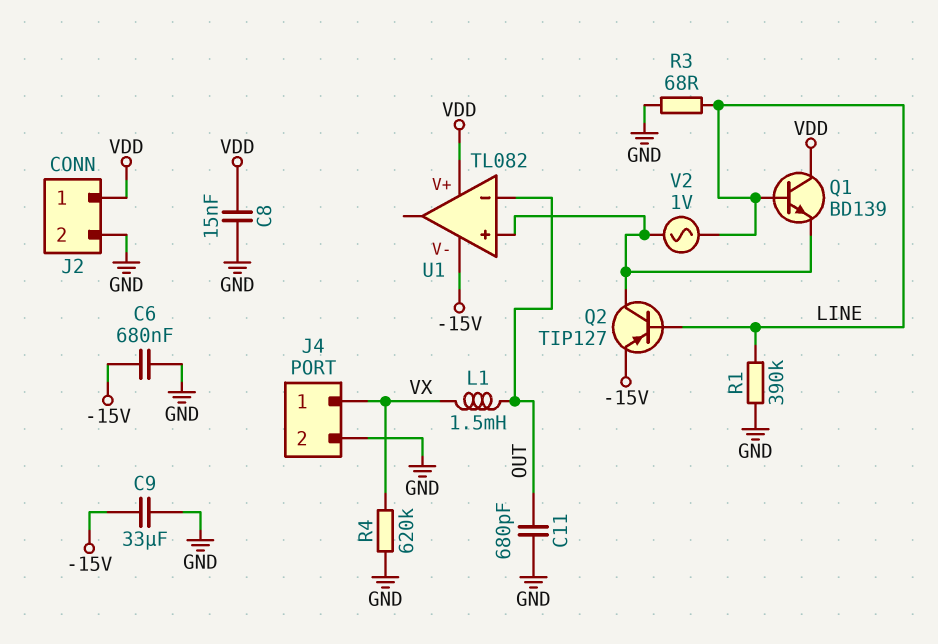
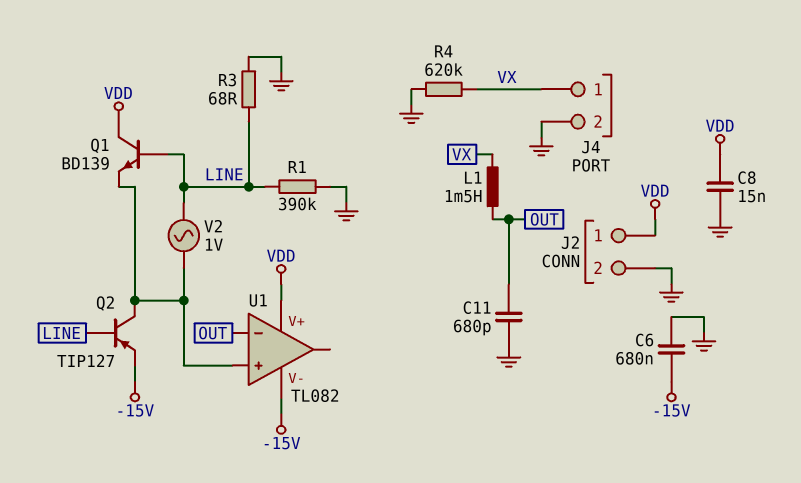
C9: 33uF (-15V, GND) -> none

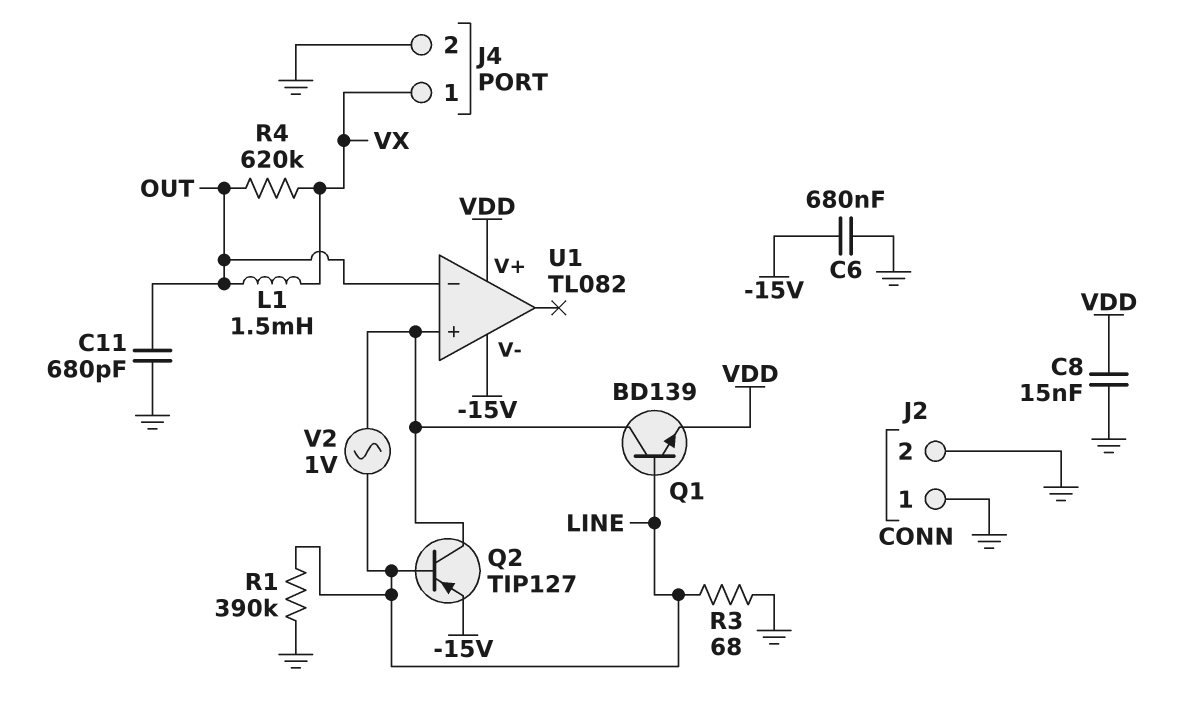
J2 pin 1: VDD -> GND
Q1: NPN BD139 (B LINE, C VDD, E U1/in+) -> NPN BD139 (B LINE, C U1/in+, E VDD)
R4: 620k (GND, VX) -> 620k (OUT, VX)

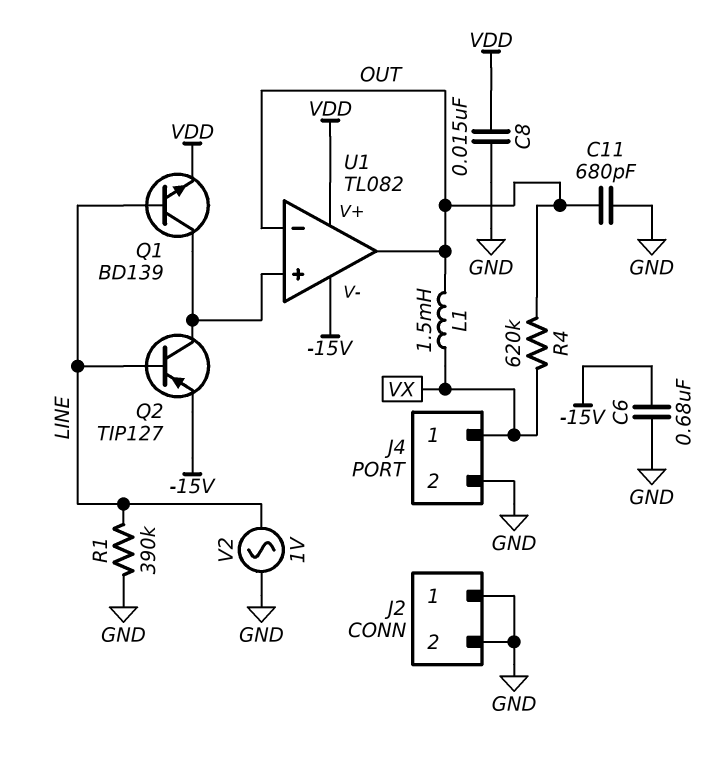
R3: 68 (GND, LINE) -> none
U1 pin out: none -> OUT
V2: AC 1V (LINE, U1/in+) -> AC 1V (GND, LINE)

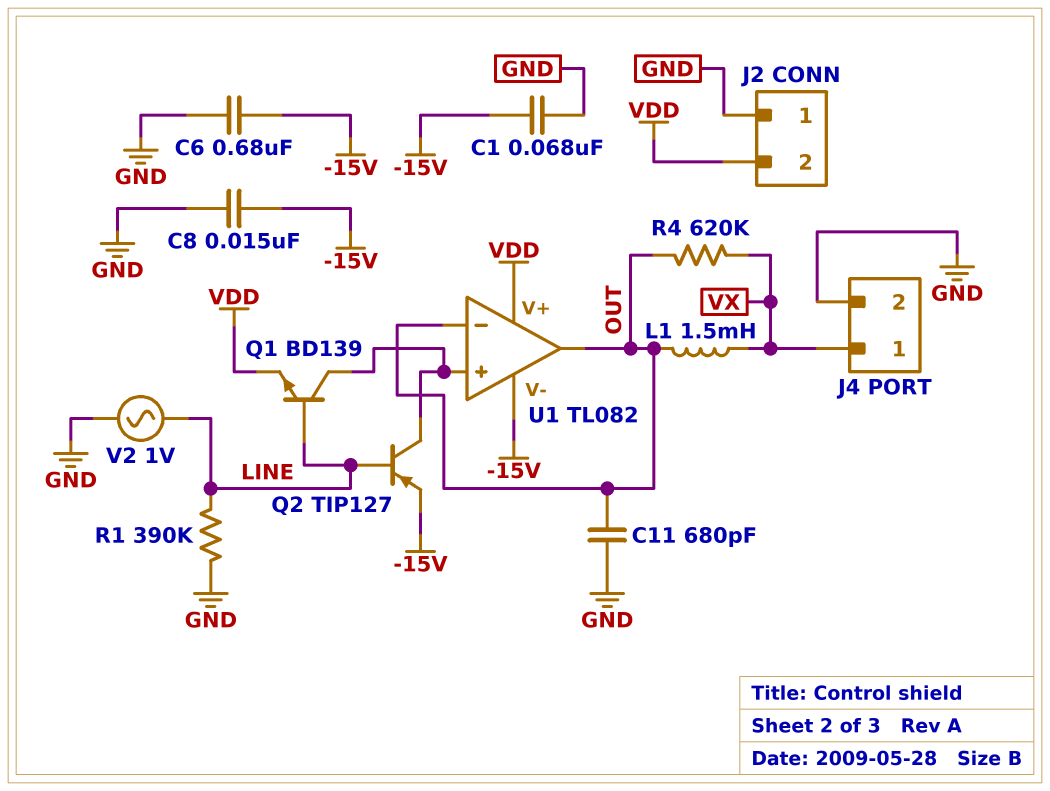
C1: none -> 68nF (-15V, GND)
C8: 15nF (GND, VDD) -> 15nF (-15V, GND)
J2 pin 2: GND -> VDD

